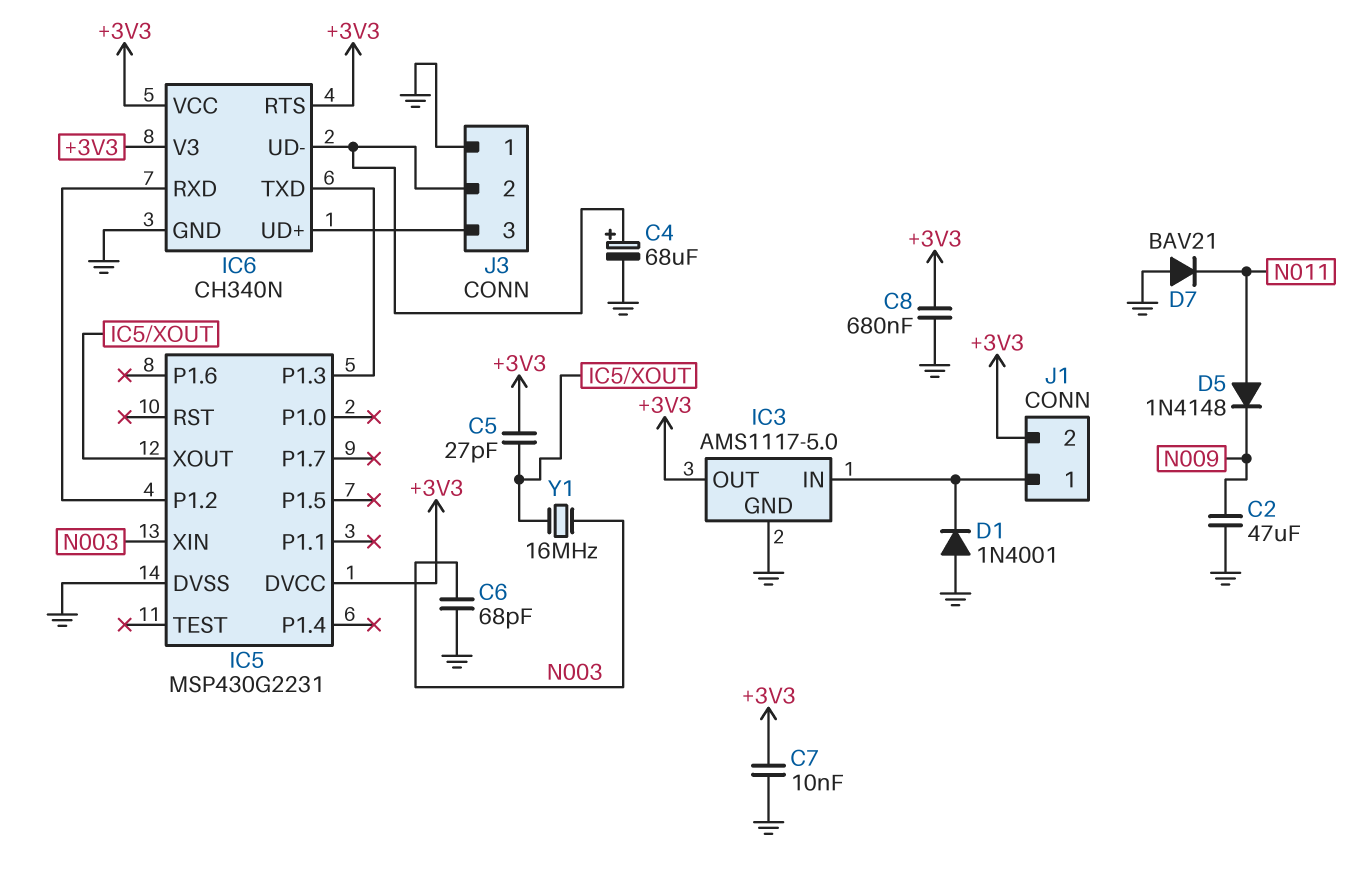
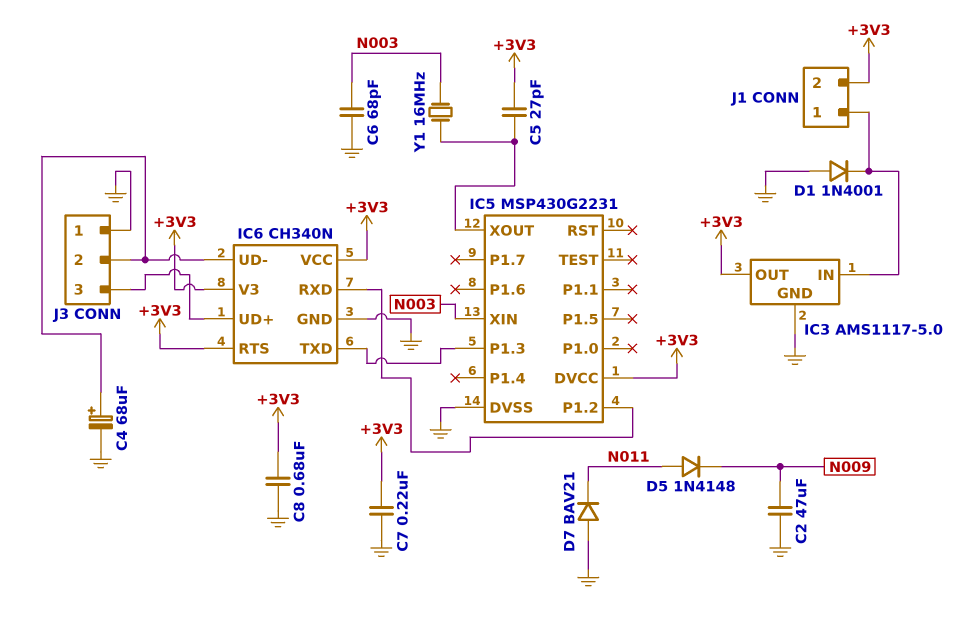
C7: 10nF (+3V3, GND) -> 220nF (+3V3, GND)

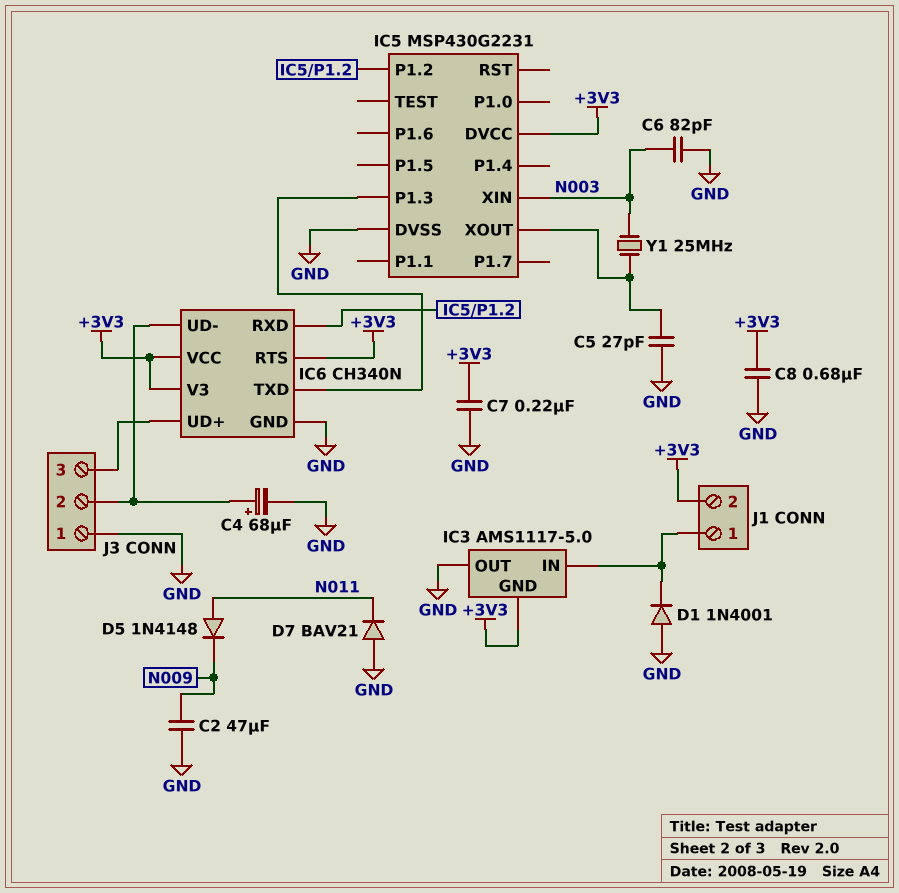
C5: 27pF (+3V3, IC5/XOUT) -> 27pF (GND, IC5/XOUT)
C6: 68pF (GND, N003) -> 82pF (GND, N003)
IC3 pin GND: GND -> +3V3
IC3 pin OUT: +3V3 -> GND
Y1: 16MHz (IC5/XOUT, N003) -> 25MHz (IC5/XOUT, N003)

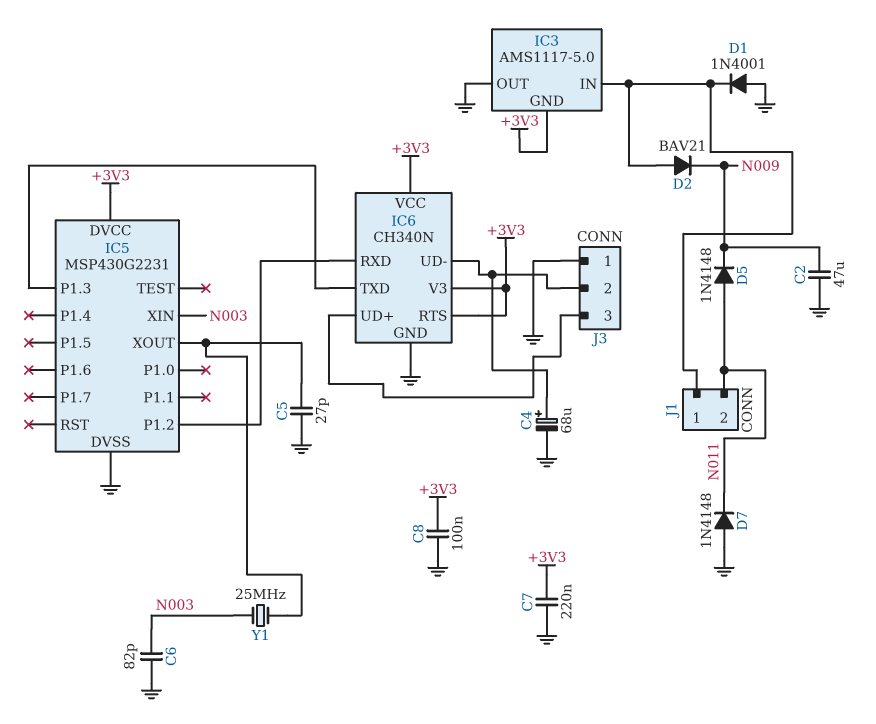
C8: 680nF (+3V3, GND) -> 100nF (+3V3, GND)
D2: none -> diode BAV21 (A IC3/IN, K N009)
D7: diode BAV21 (A GND, K N011) -> diode 1N4148 (A GND, K N011)
J1 pin 2: +3V3 -> N011

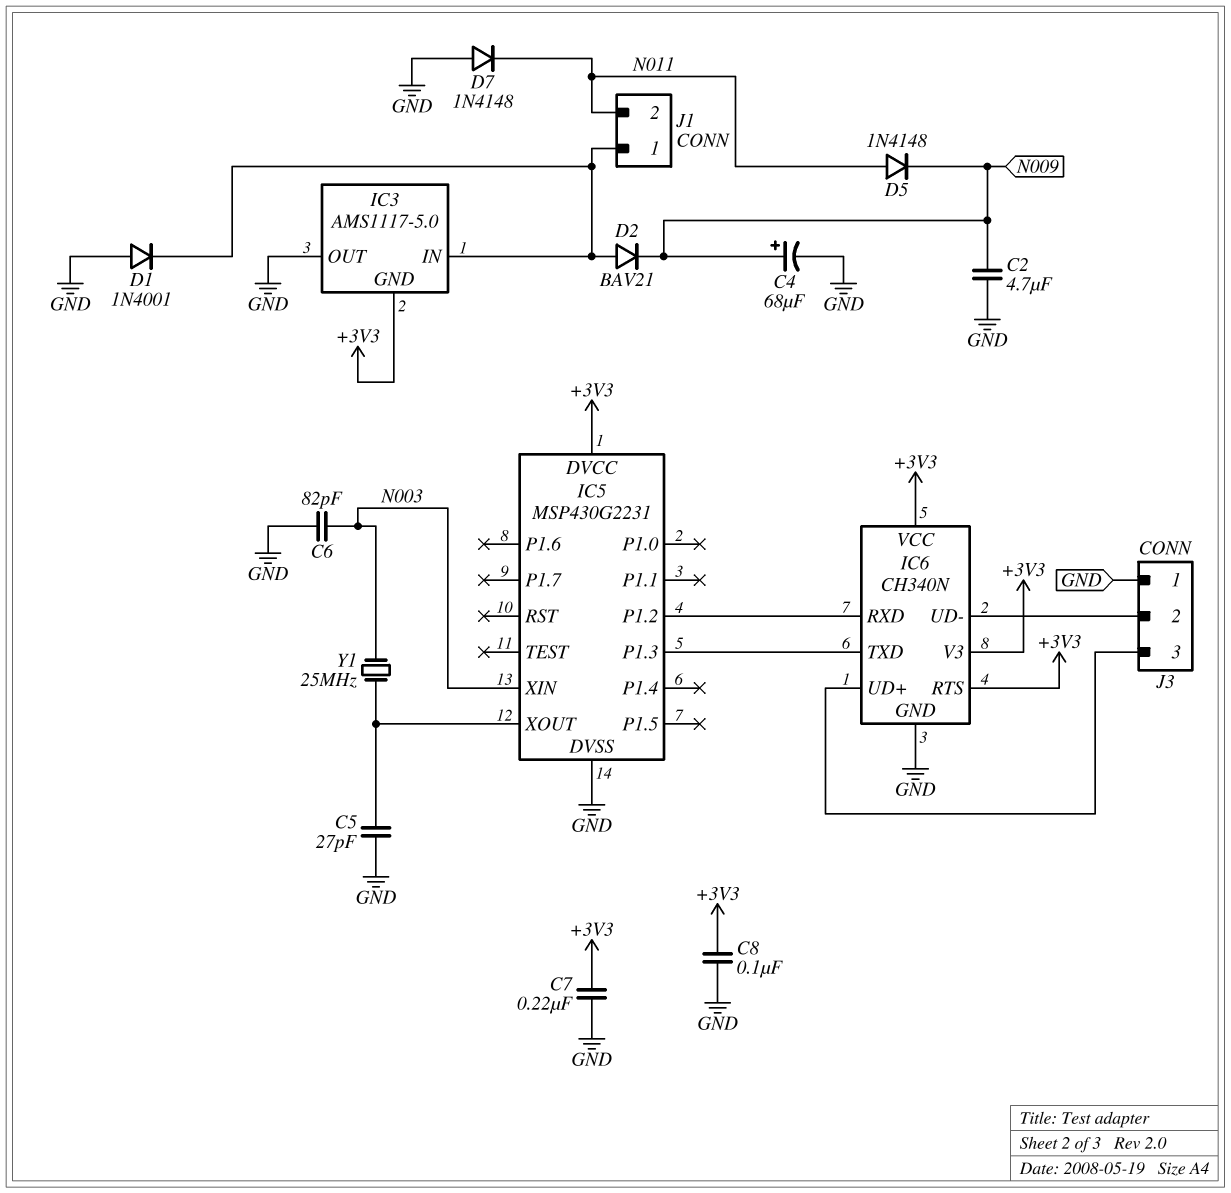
C2: 47uF (GND, N009) -> 4.7uF (GND, N009)
C4: 68uF (plus IC6/UD-, minus GND) -> 68uF (plus N009, minus GND)

